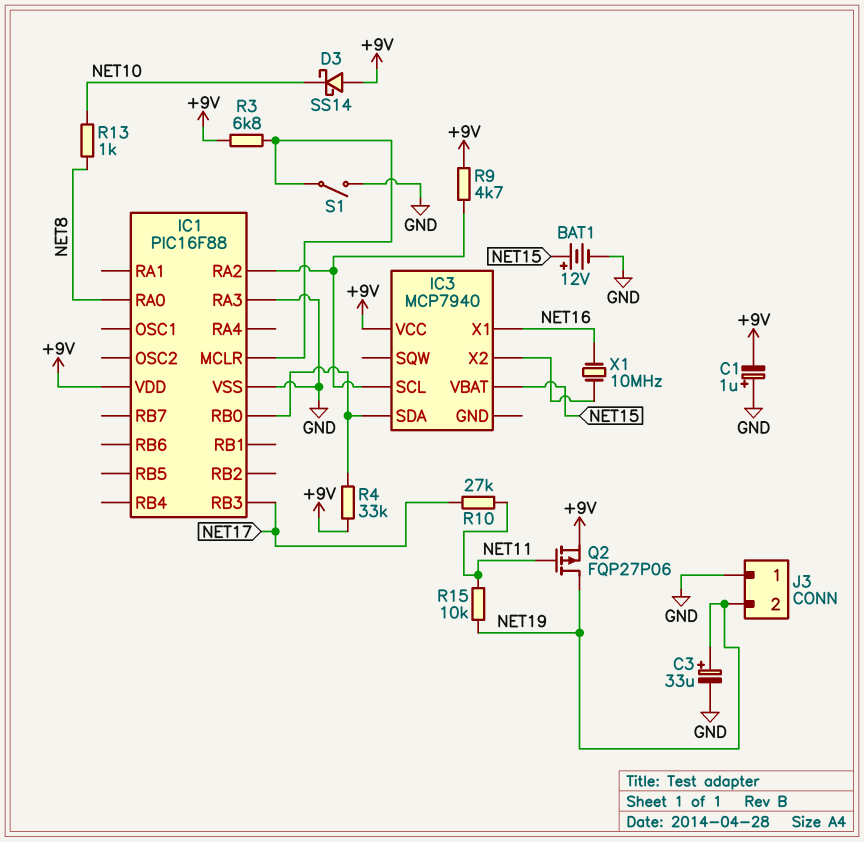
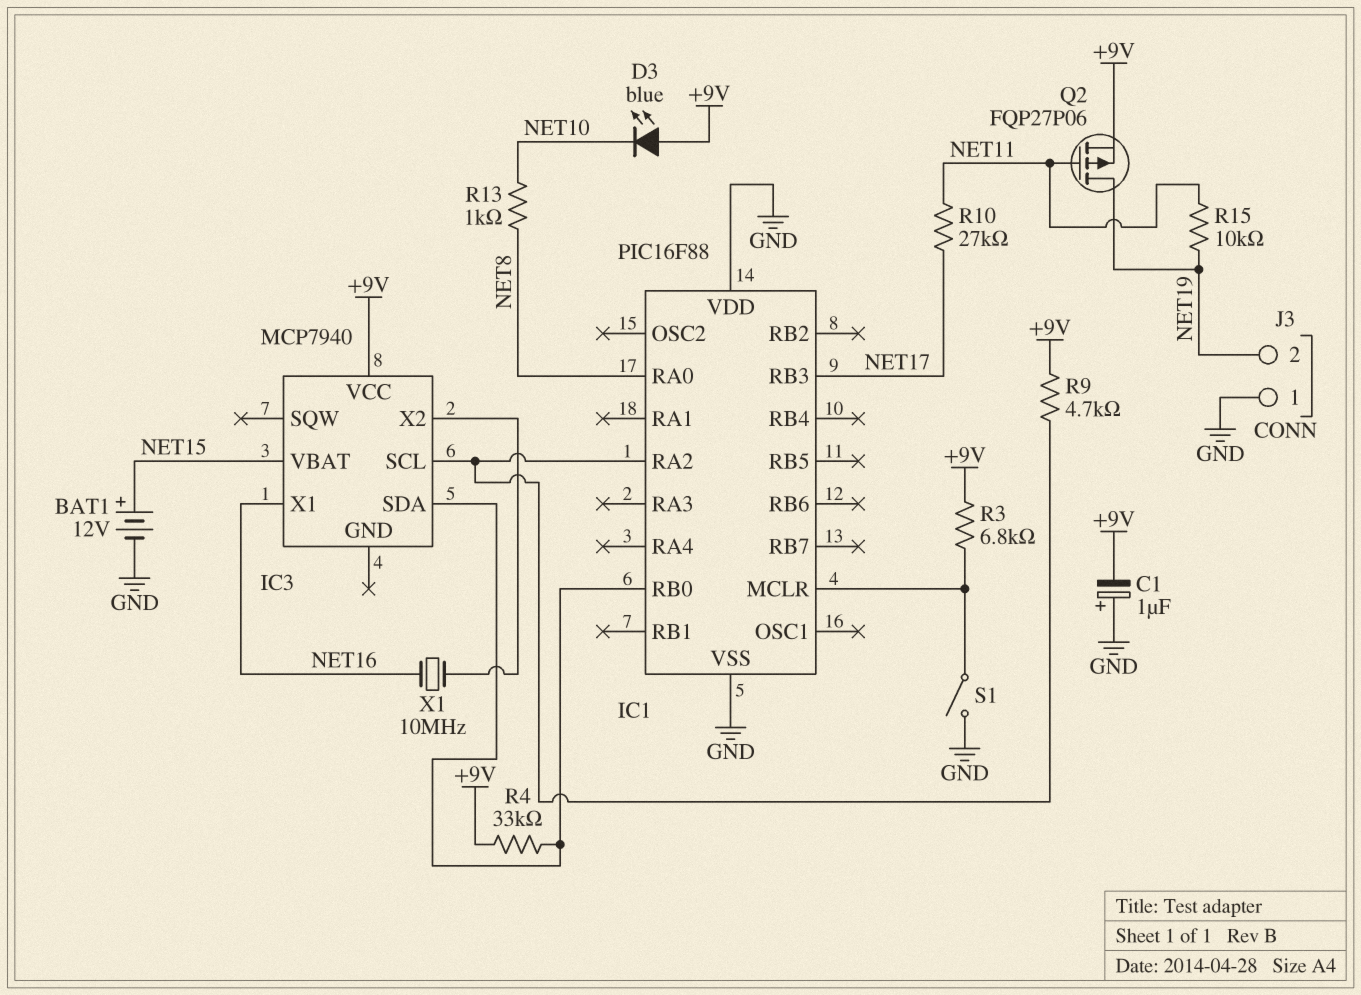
C3: 33uF (plus NET19, minus GND) -> none
D3: schottky SS14 (A +9V, K NET10) -> LED blue (A +9V, K NET10)
IC1 pin RA3: GND -> none
IC1 pin VDD: +9V -> GND

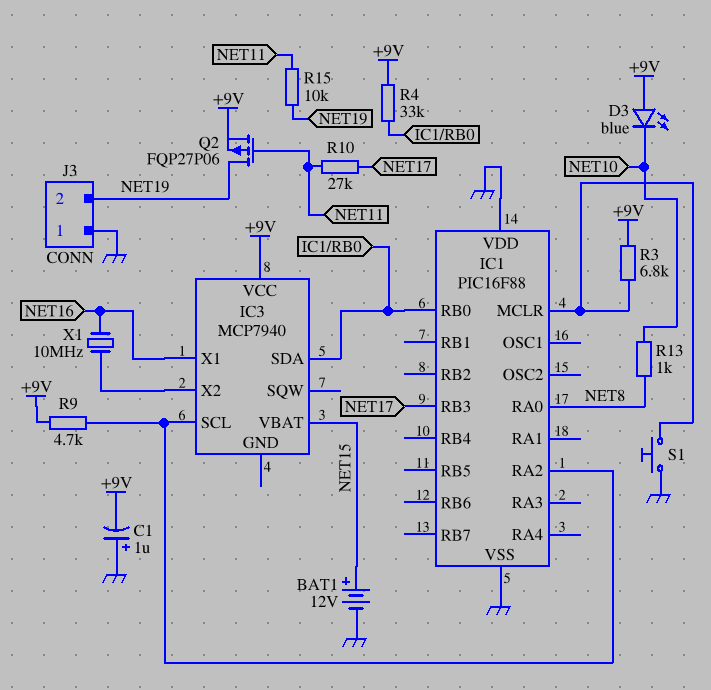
S1: switch (GND, IC1/MCLR) -> button (GND, IC1/MCLR)

